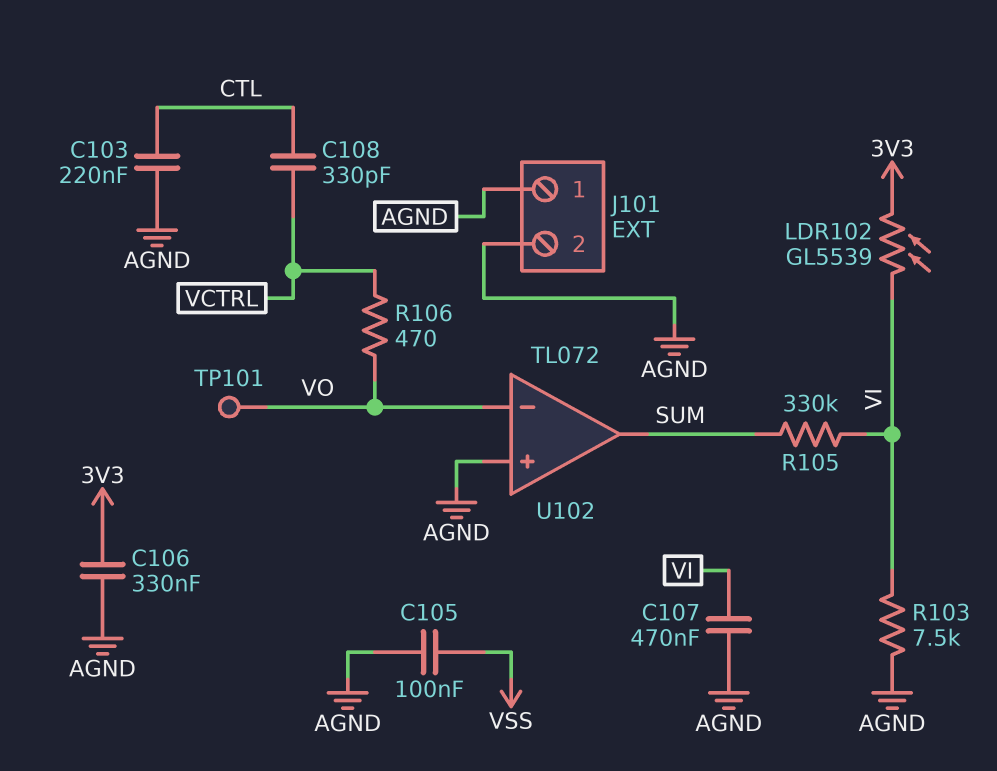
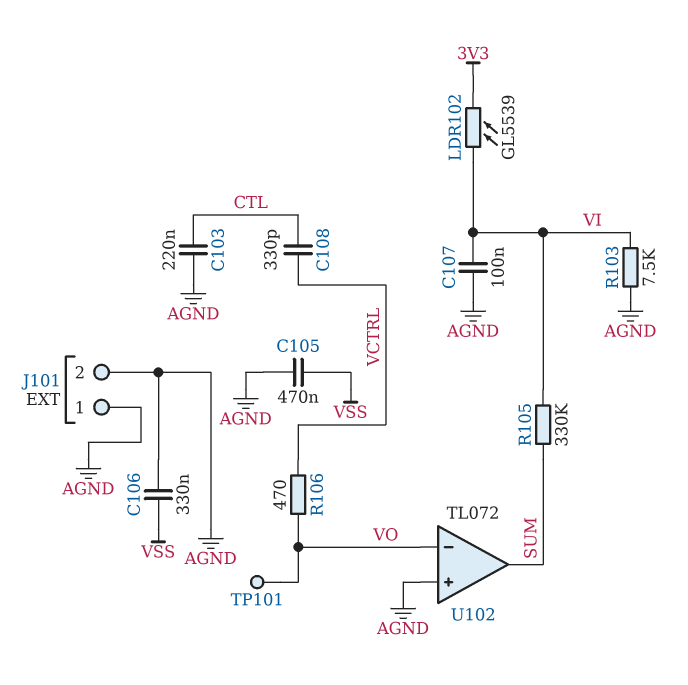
C105: 100nF (AGND, VSS) -> 470nF (AGND, VSS)
C106: 330nF (3V3, AGND) -> 330nF (AGND, VSS)
C107: 470nF (AGND, VI) -> 100nF (AGND, VI)

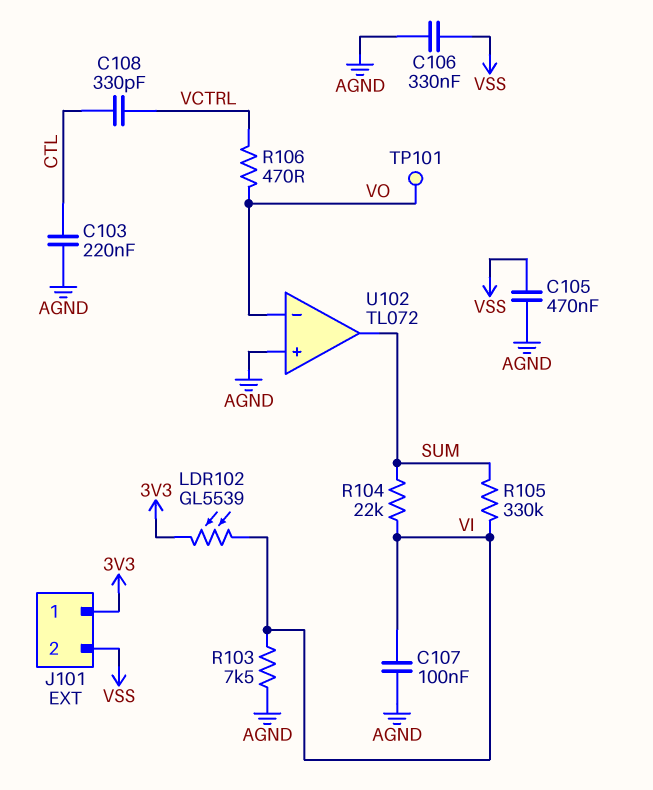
J101 pin 1: AGND -> 3V3
J101 pin 2: AGND -> VSS
R104: none -> 22k (SUM, VI)

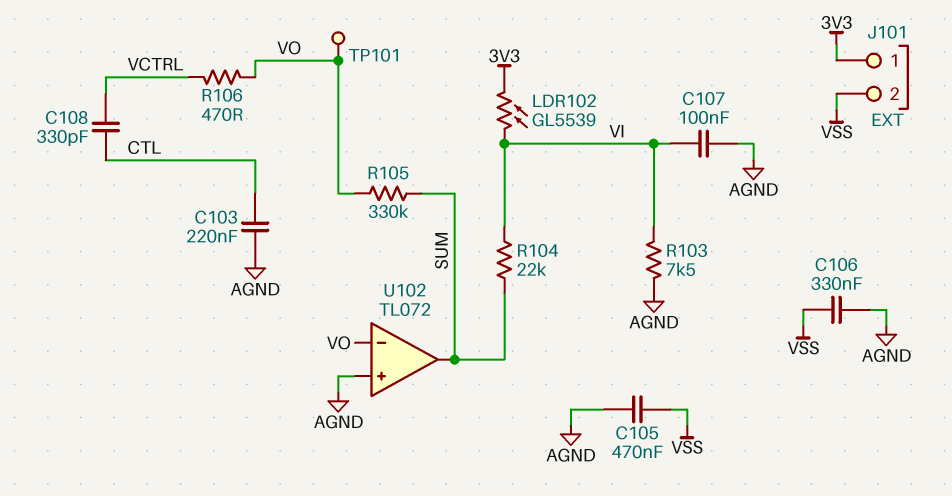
R105: 330k (SUM, VI) -> 330k (SUM, VO)

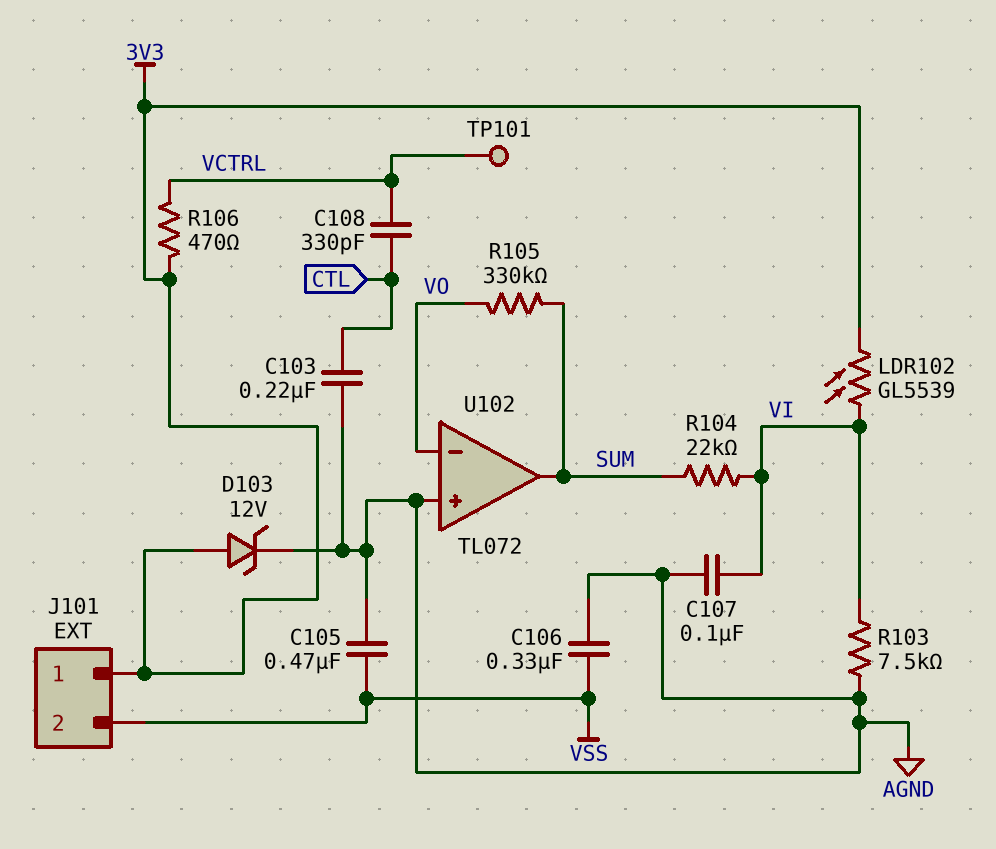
D103: none -> zener 12V (A 3V3, K AGND)
R106: 470 (VCTRL, VO) -> 470 (3V3, VCTRL)
TP101: test point (VO) -> test point (VCTRL)

